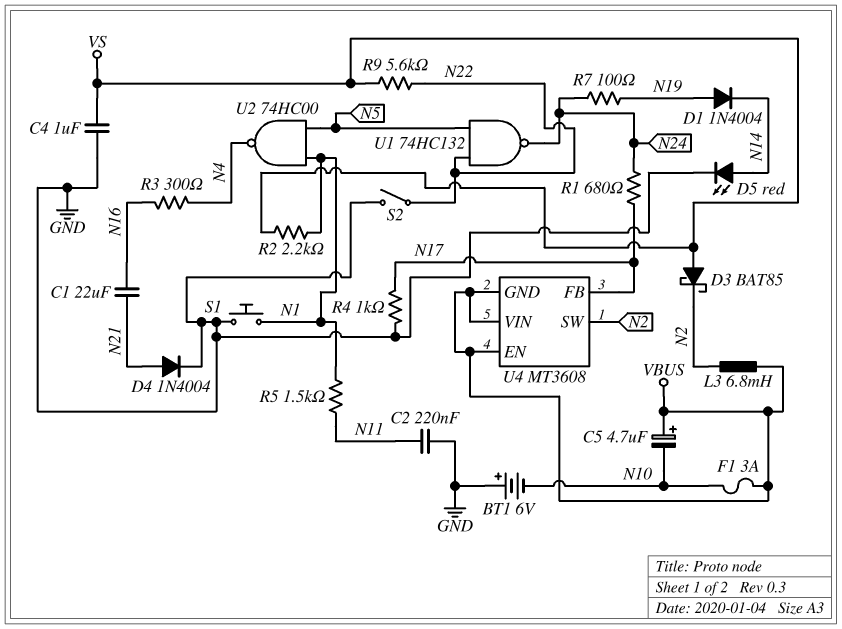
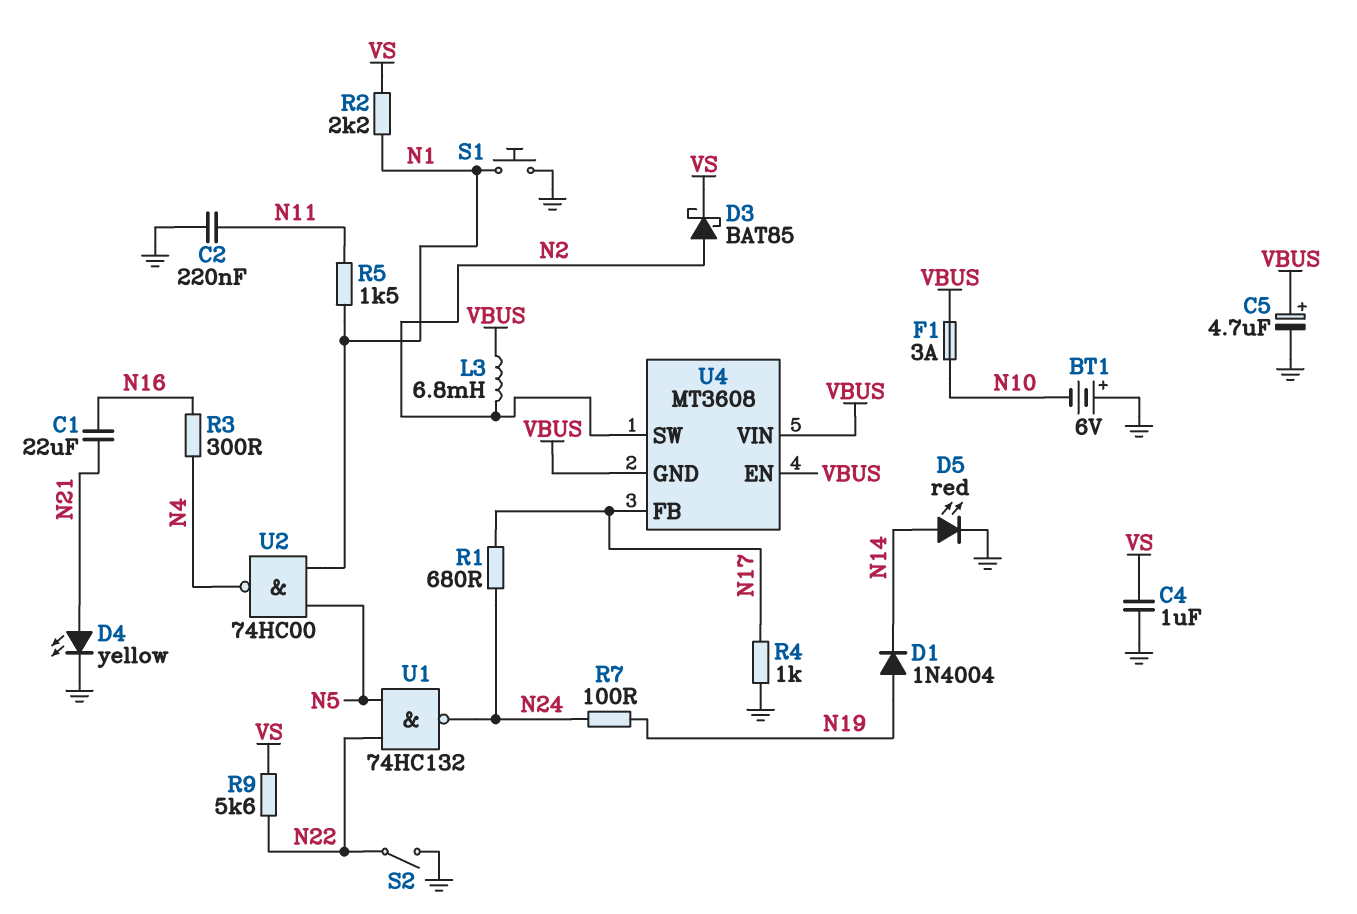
C5: 4.7uF (plus VBUS, minus N10) -> 4.7uF (plus VBUS, minus GND)
D3: schottky BAT85 (A VS, K N2) -> schottky BAT85 (A N2, K VS)
D4: diode 1N4004 (A N21, K GND) -> LED yellow (A N21, K GND)

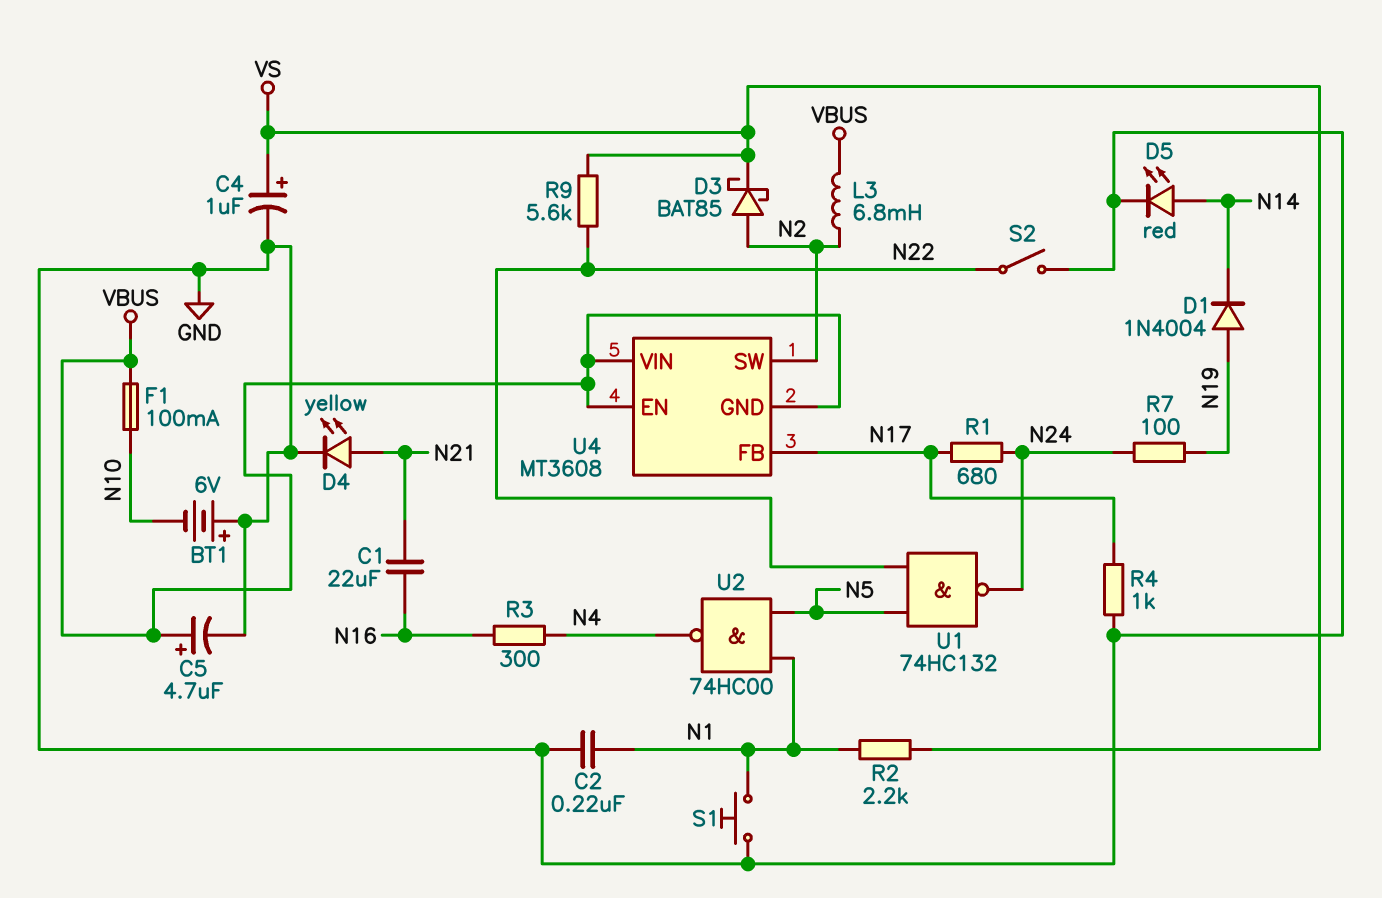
C2: 220nF (GND, N11) -> 220nF (GND, N1)
C4: 1uF (GND, VS) -> 1uF (plus VS, minus GND)
F1: 3A (N10, VBUS) -> 100mA (N10, VBUS)
R5: 1.5k (N1, N11) -> none

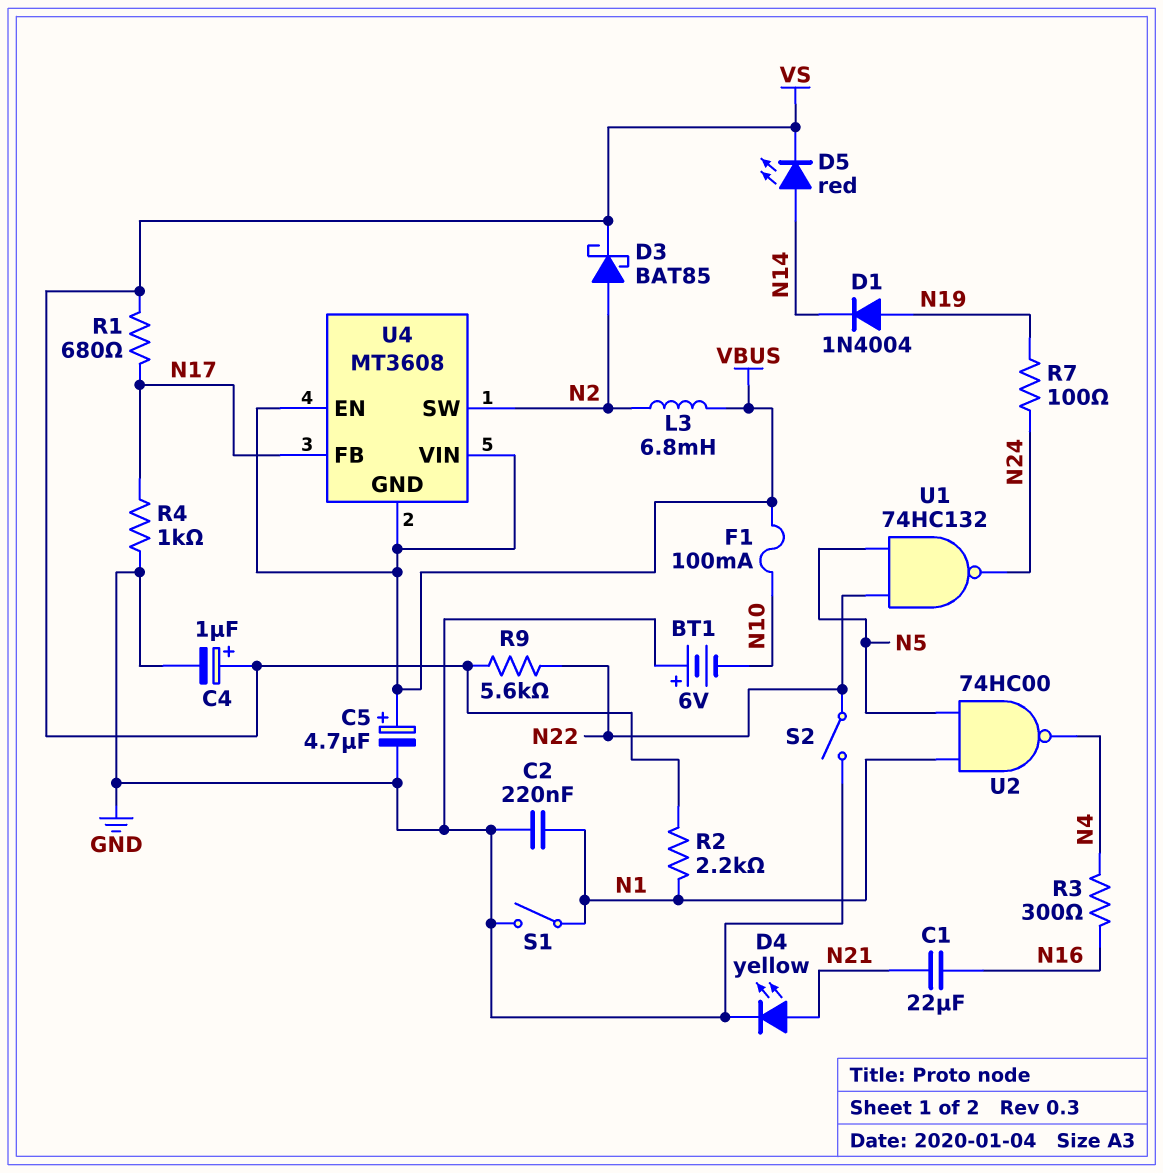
D5: LED red (A N14, K GND) -> LED red (A N14, K VS)
R1: 680 (N17, N24) -> 680 (N17, VS)
S1: button (GND, N1) -> switch (GND, N1)

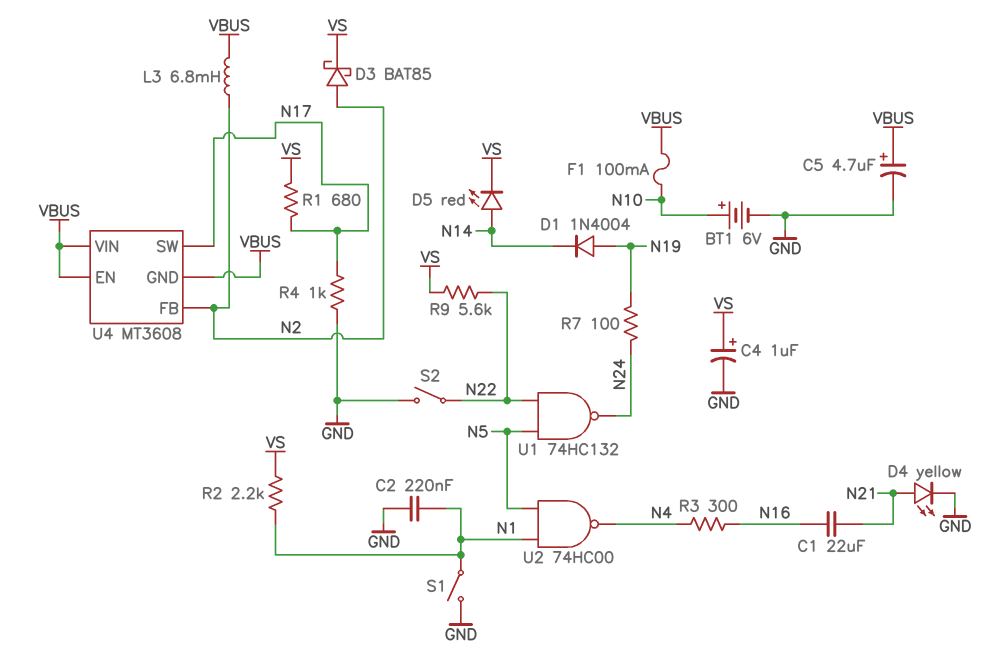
BT1: 6V (plus GND, minus N10) -> 6V (plus N10, minus GND)
U4 pin FB: N17 -> N2
U4 pin SW: N2 -> N17

